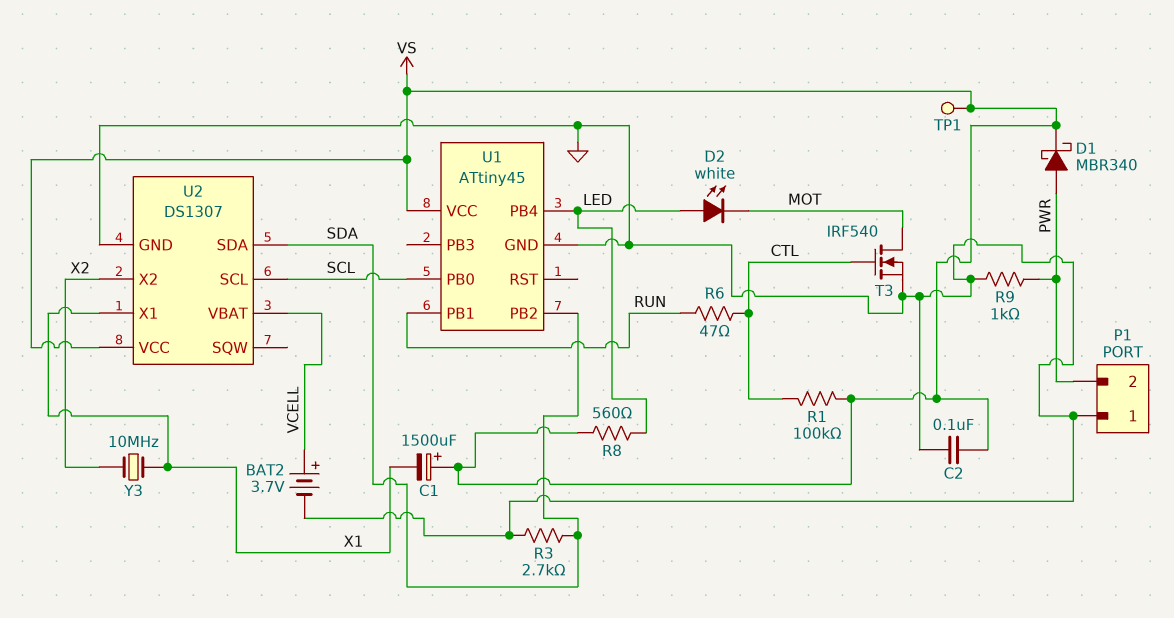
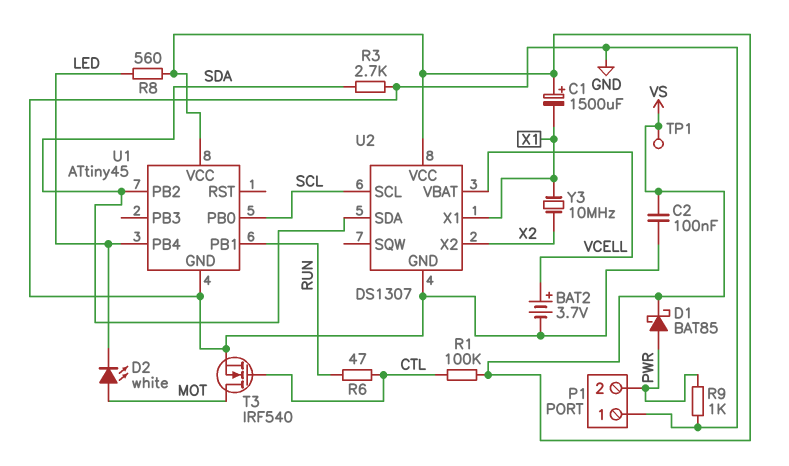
D1: schottky MBR340 (A PWR, K VS) -> schottky BAT85 (A PWR, K VS)
D2: LED white (A LED, K MOT) -> LED white (A MOT, K LED)

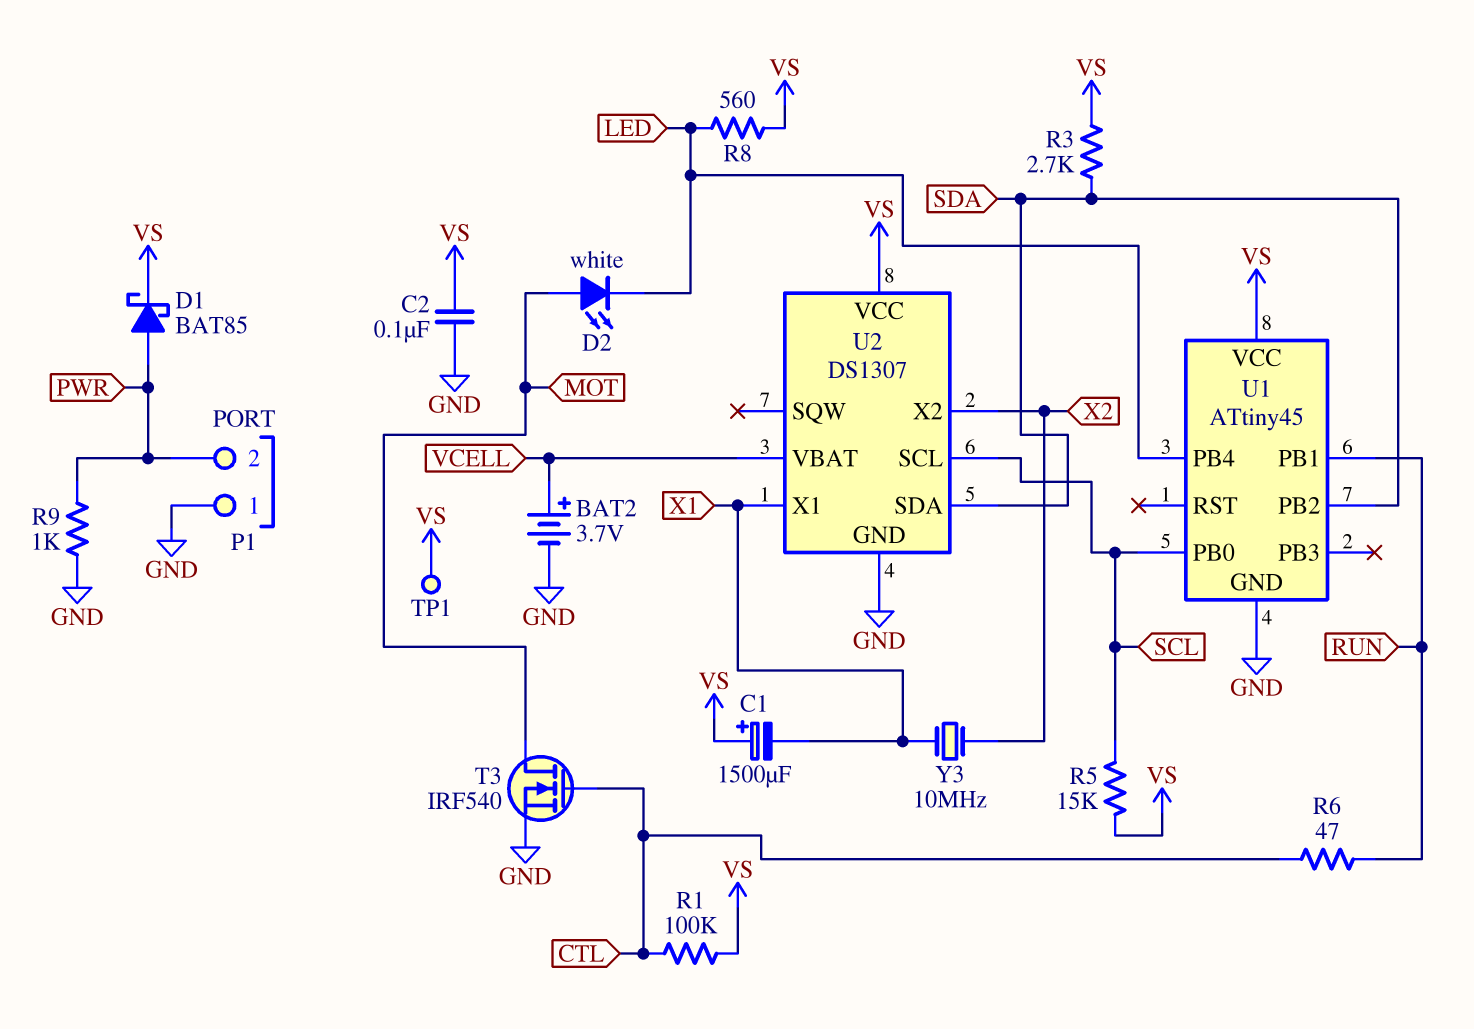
R3: 2.7k (GND, SDA) -> 2.7k (SDA, VS)
R5: none -> 15k (SCL, VS)

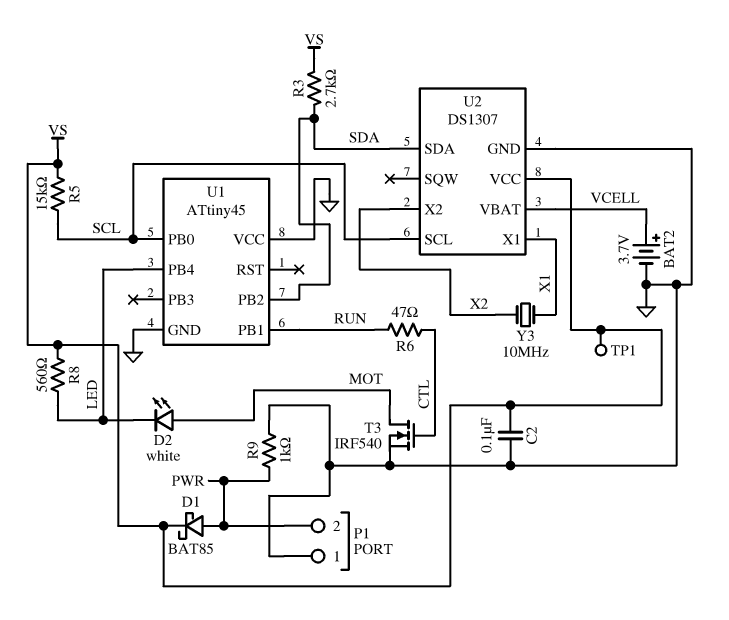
C1: 1500uF (plus VS, minus X1) -> none
R1: 100k (CTL, VS) -> none
U1 pin VCC: VS -> GND

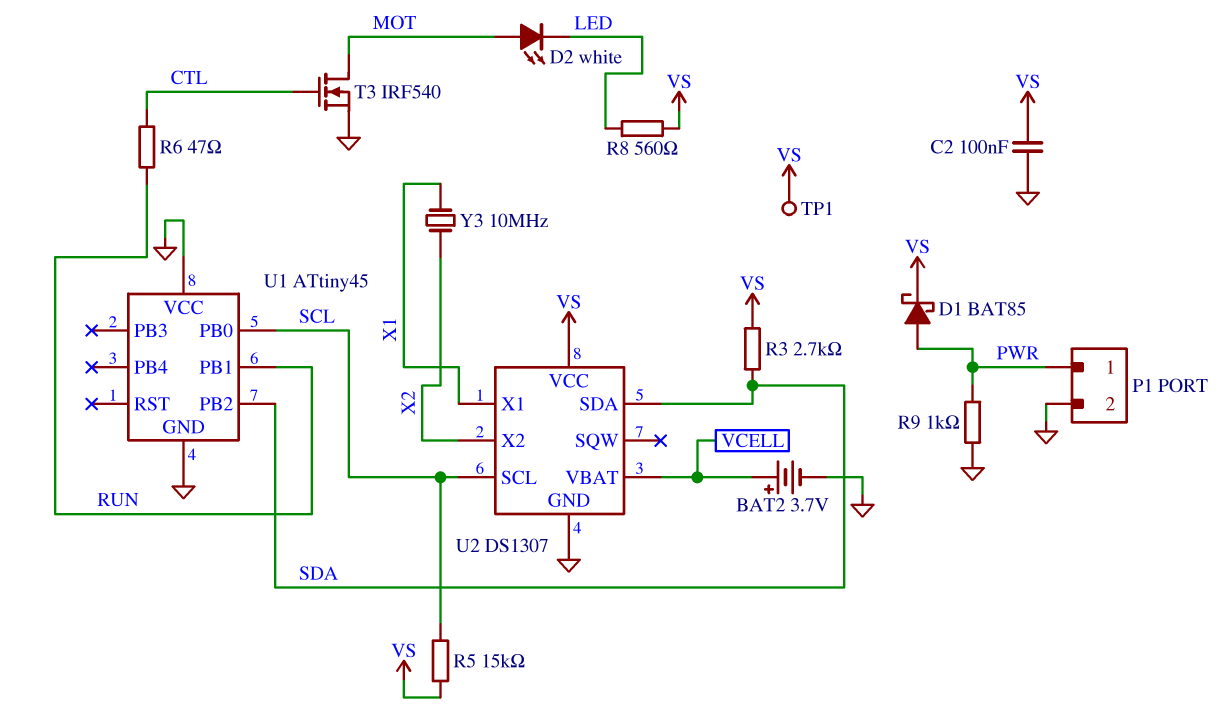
P1 pin 1: GND -> PWR
P1 pin 2: PWR -> GND
U1 pin PB4: LED -> none

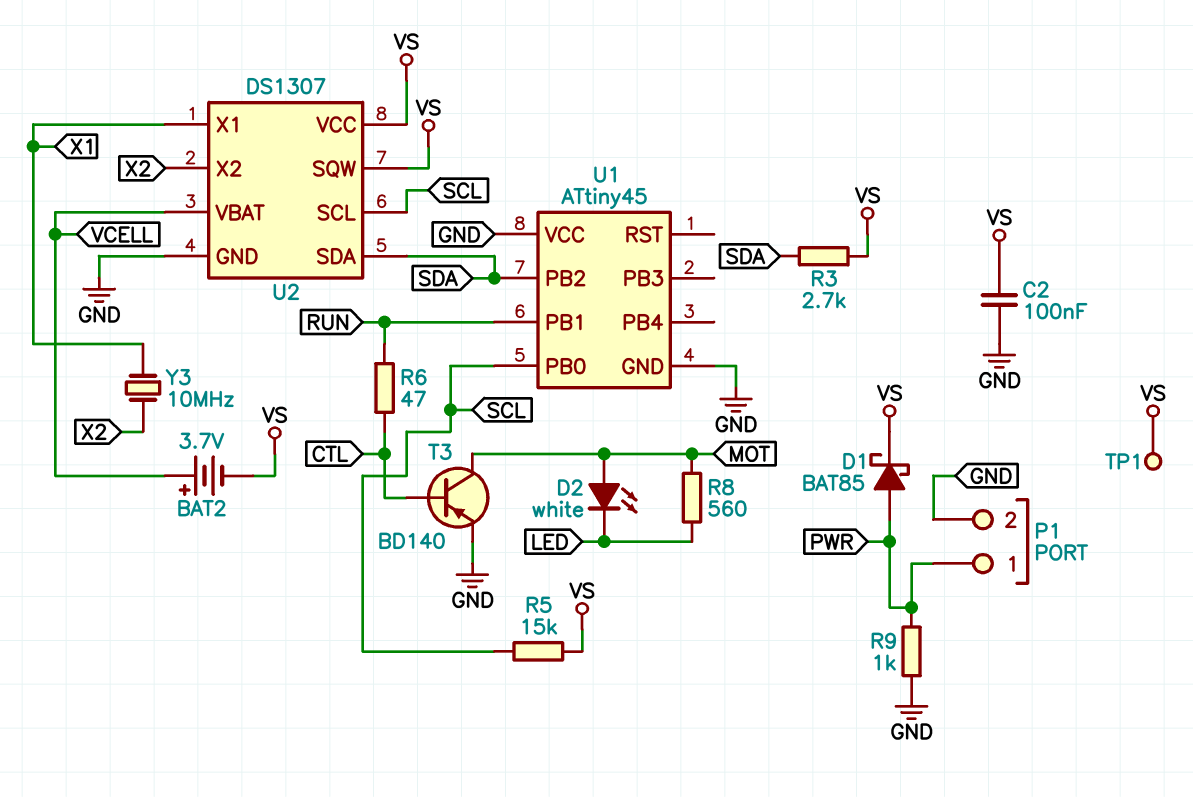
BAT2: 3.7V (plus VCELL, minus GND) -> 3.7V (plus VCELL, minus VS)
R8: 560 (LED, VS) -> 560 (LED, MOT)
T3: NMOS IRF540 (G CTL, D MOT, S GND) -> PNP BD140 (B CTL, C MOT, E GND)
U2 pin SQW: none -> VS

